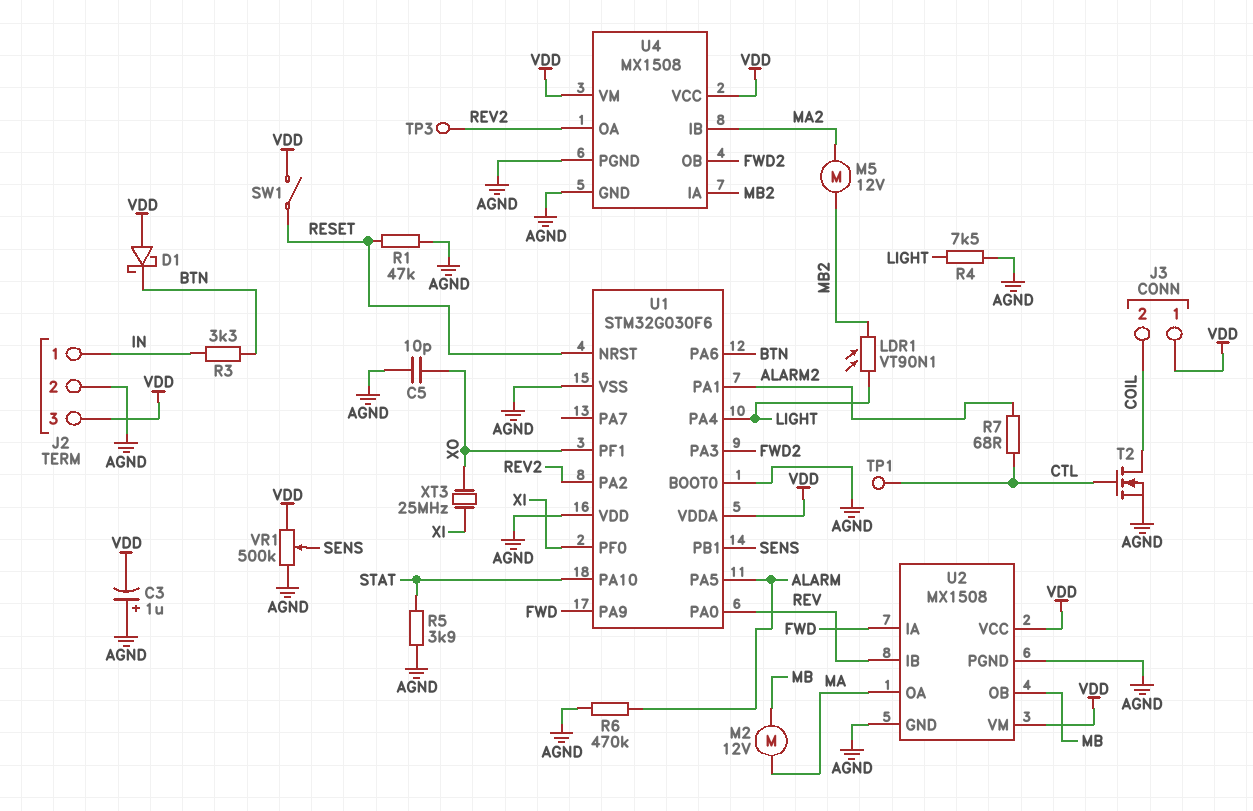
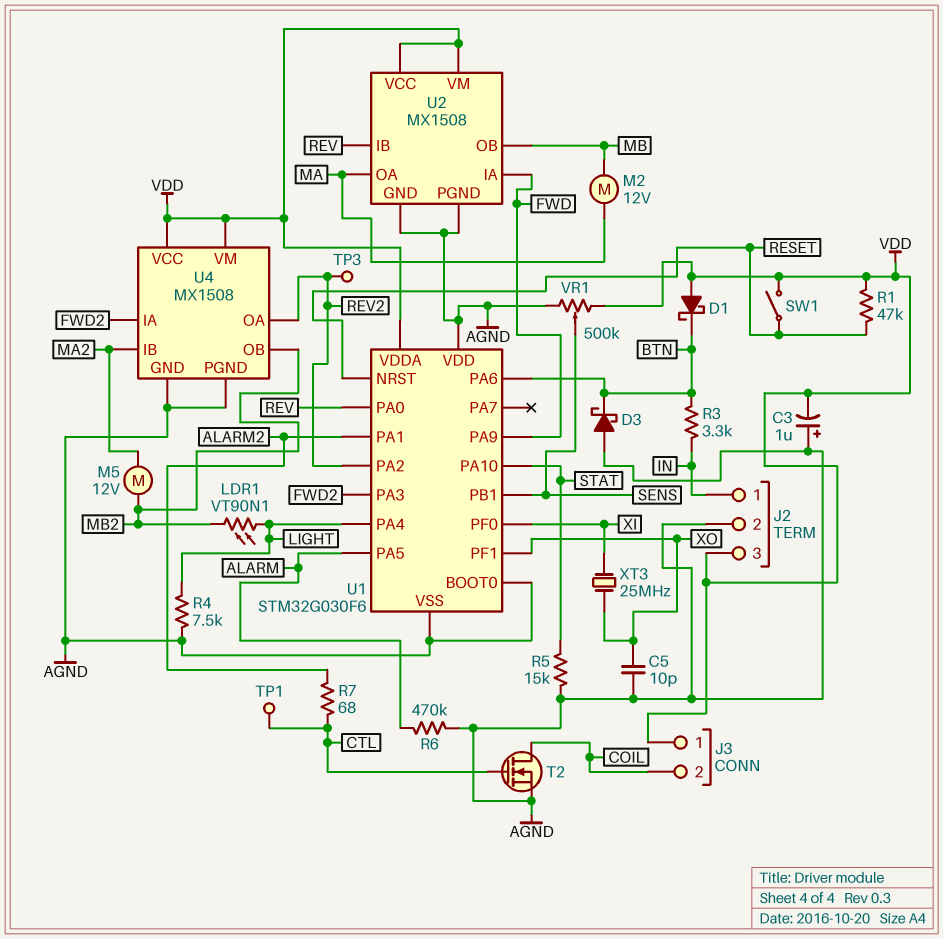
D3: none -> schottky (A AGND, K BTN)
R1: 47k (AGND, RESET) -> 47k (RESET, VDD)
R5: 3.9k (AGND, STAT) -> 15k (AGND, STAT)
U4 pin IA: MB2 -> FWD2
U4 pin OB: FWD2 -> MB2

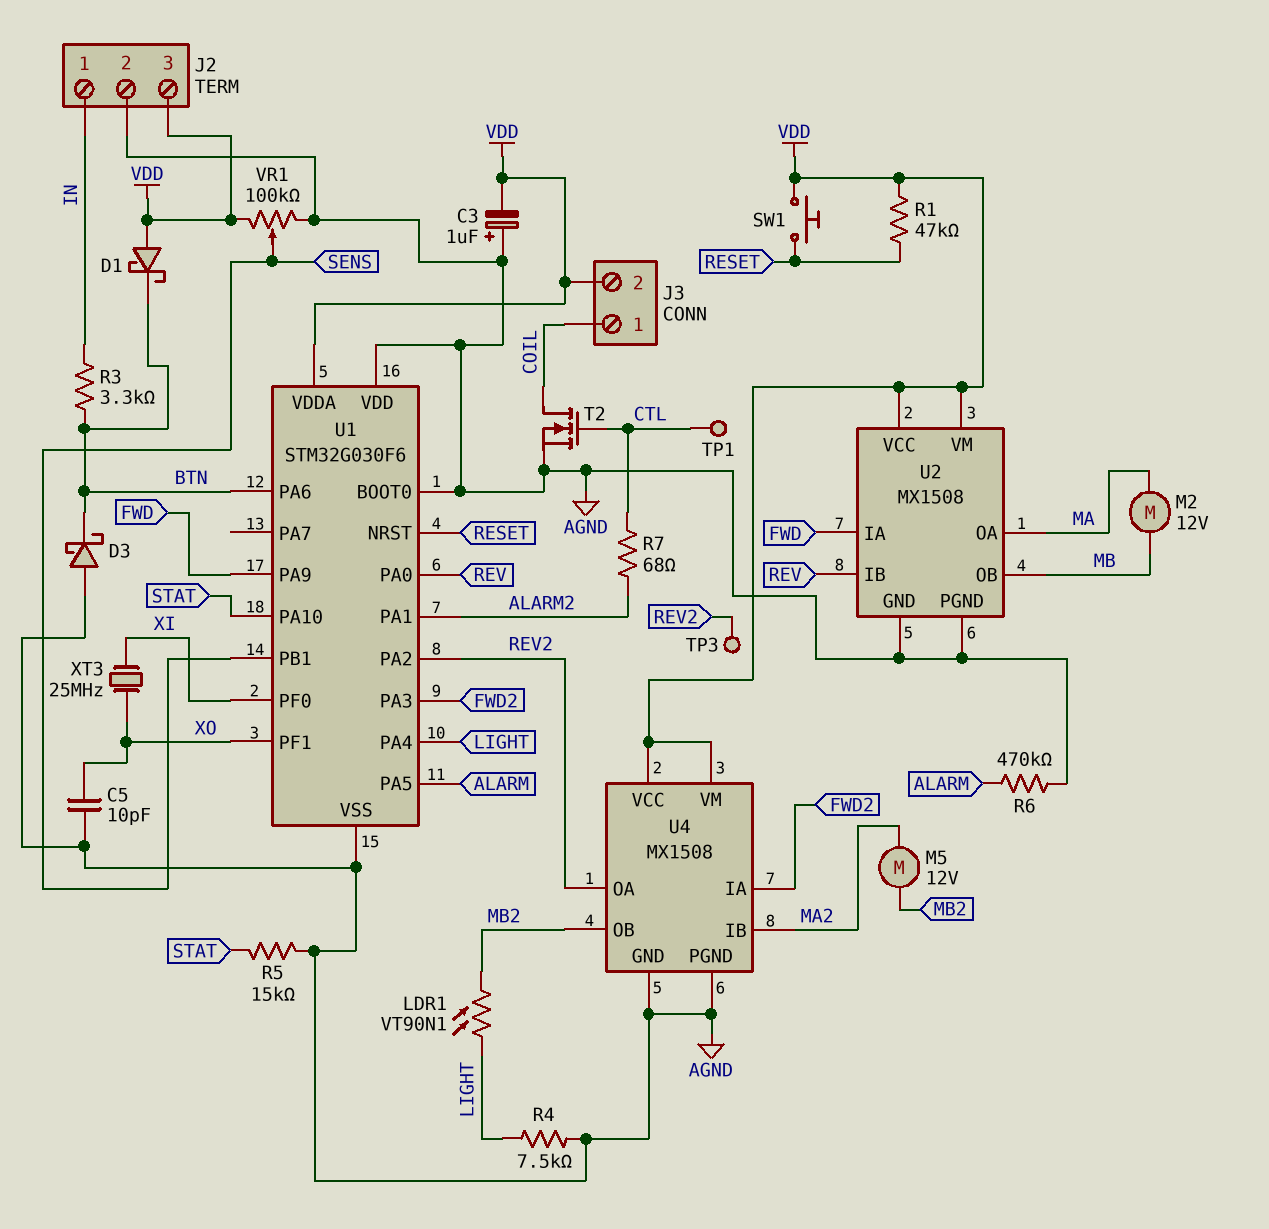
J3 pin 1: VDD -> COIL
J3 pin 2: COIL -> VDD
SW1: switch (RESET, VDD) -> button (RESET, VDD)
VR1: 500k (AGND, VDD, wiper SENS) -> 100k (AGND, VDD, wiper SENS)

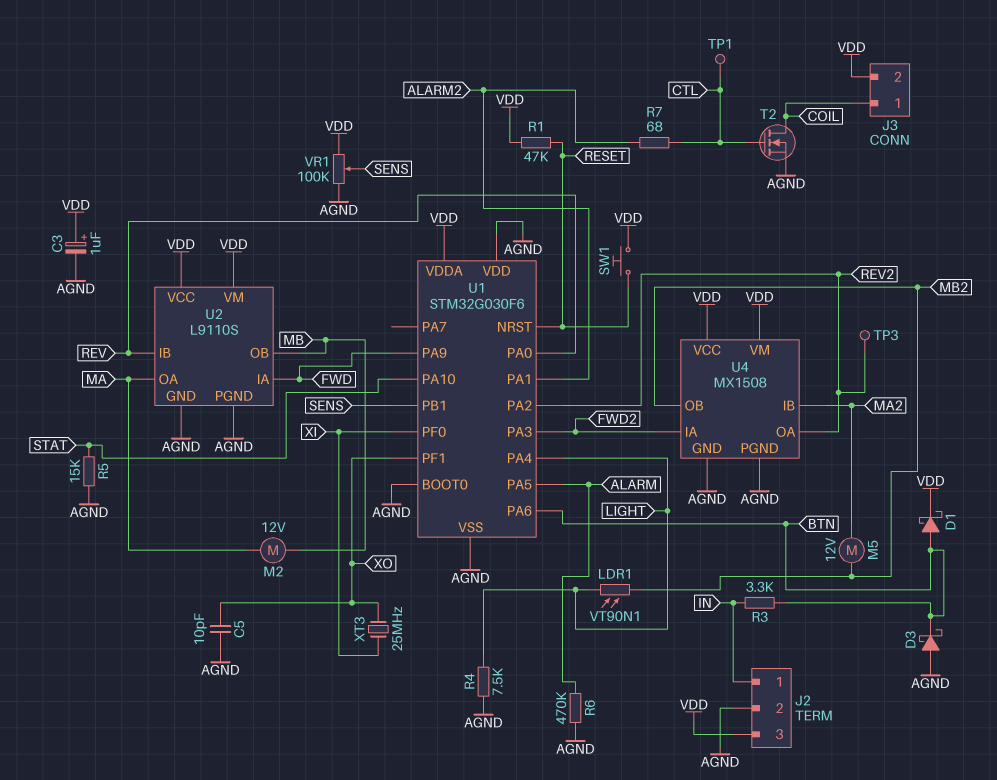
C3: 1uF (plus AGND, minus VDD) -> 1uF (plus VDD, minus AGND)
D1: schottky (A VDD, K BTN) -> schottky (A BTN, K VDD)
U2: MX1508 -> L9110S

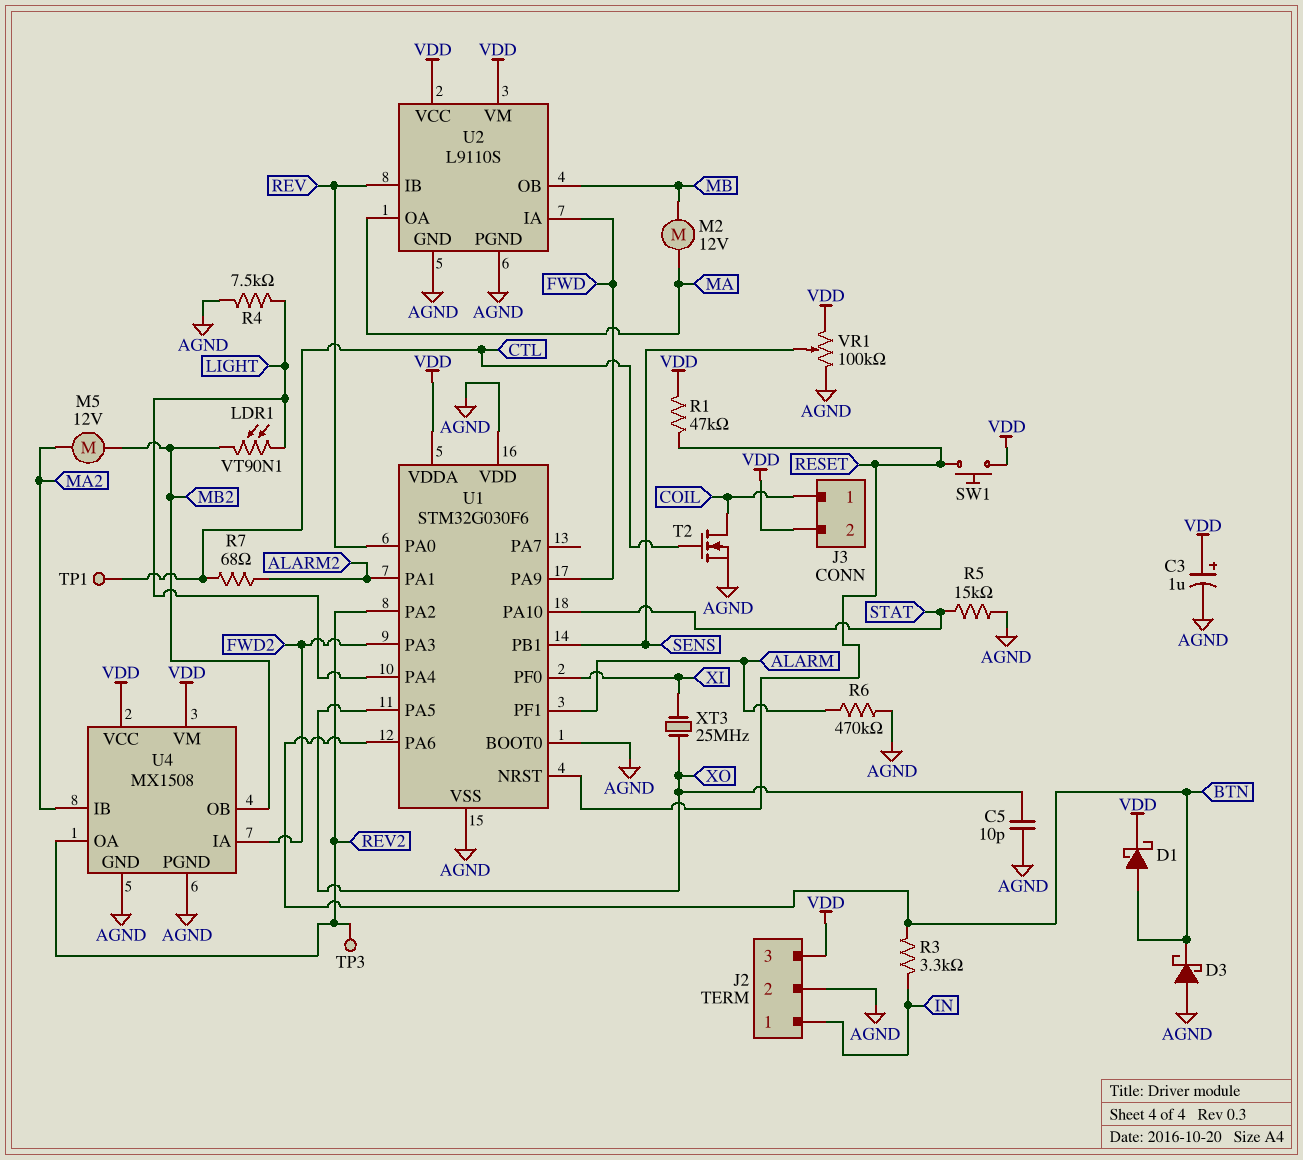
U1 pin PA5: ALARM -> XO
U1 pin PF1: XO -> ALARM

